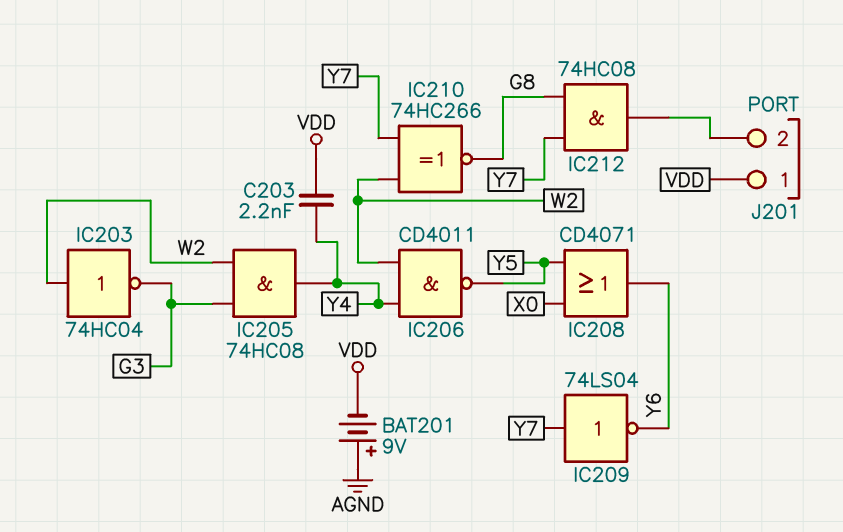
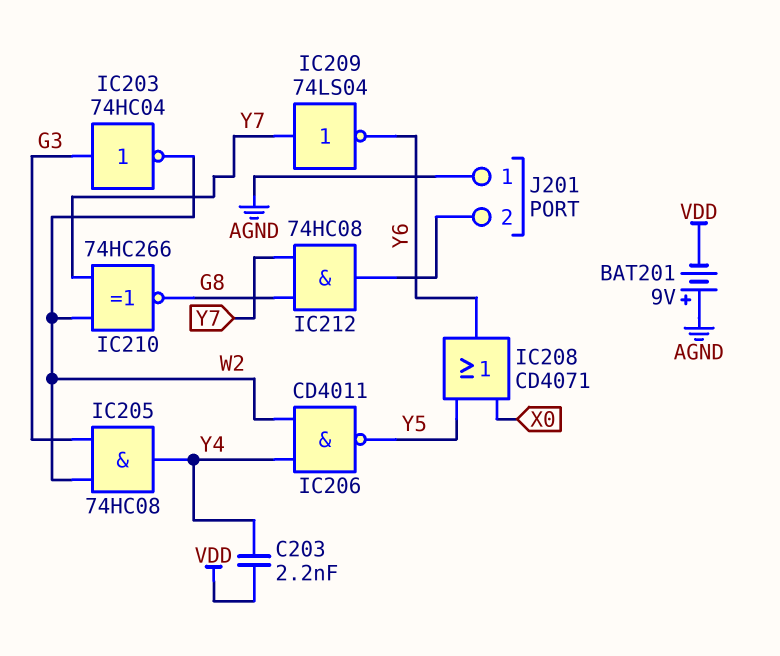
IC203: NOT 74HC04 (in W2, out G3) -> NOT 74HC04 (in G3, out W2)
J201 pin 1: VDD -> AGND

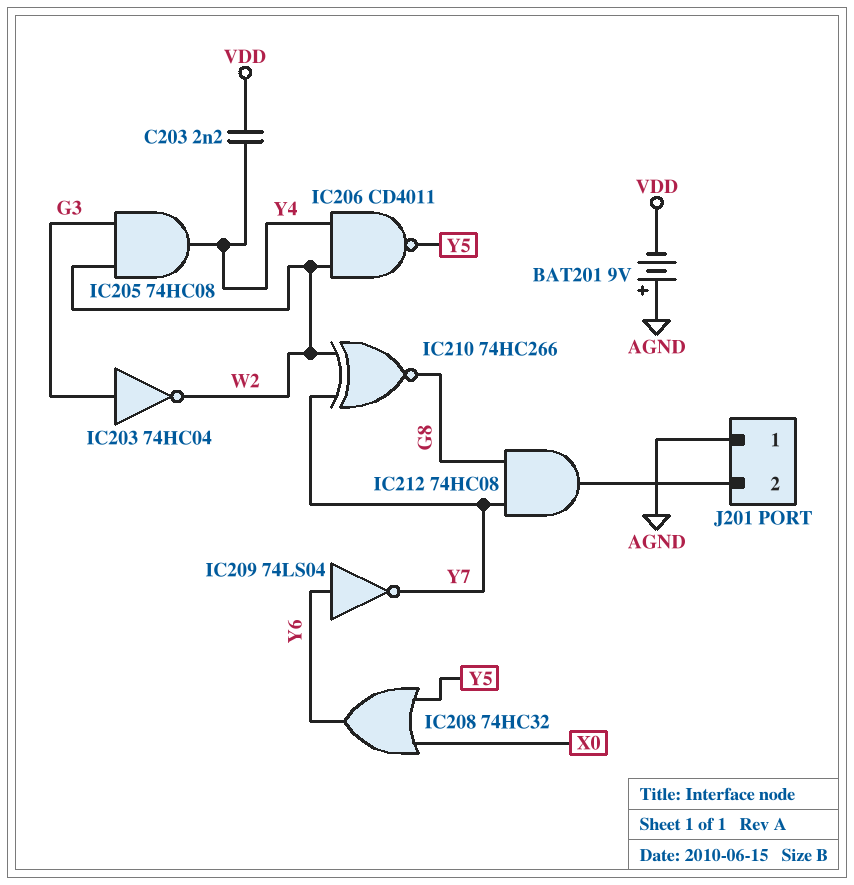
IC208: OR CD4071 (in X0, in Y5, out Y6) -> OR 74HC32 (in X0, in Y5, out Y6)
IC209: NOT 74LS04 (in Y7, out Y6) -> NOT 74LS04 (in Y6, out Y7)

